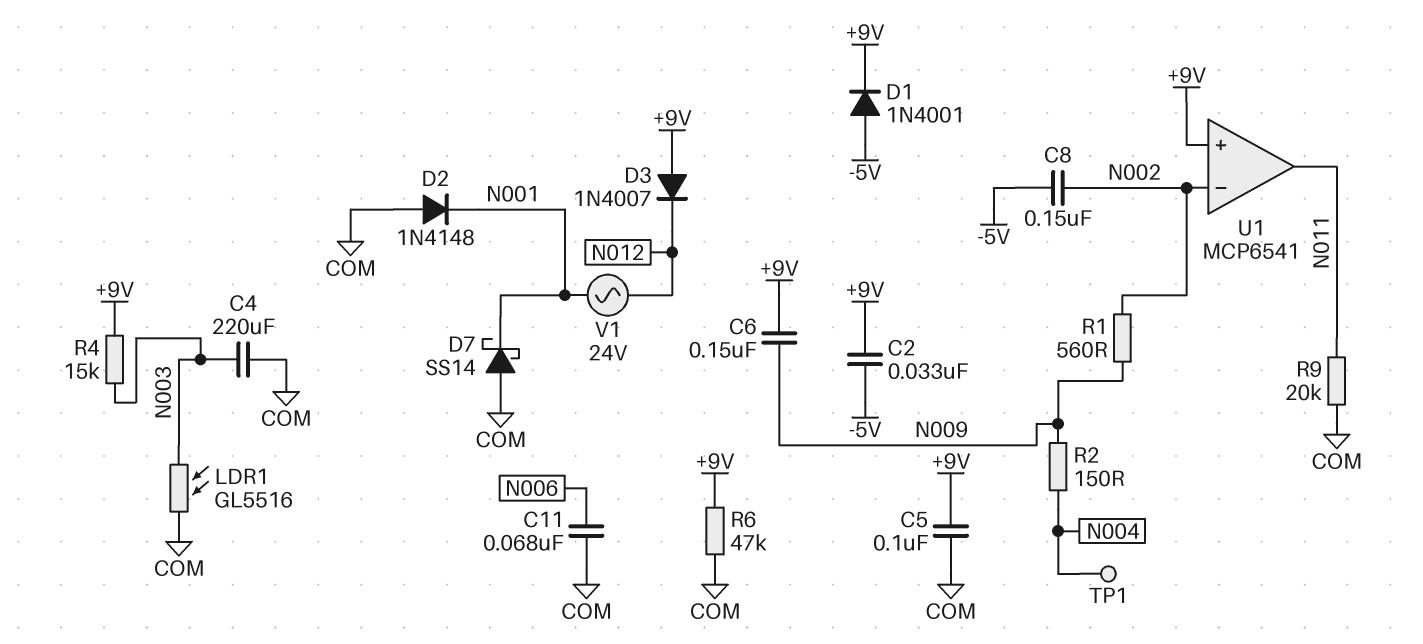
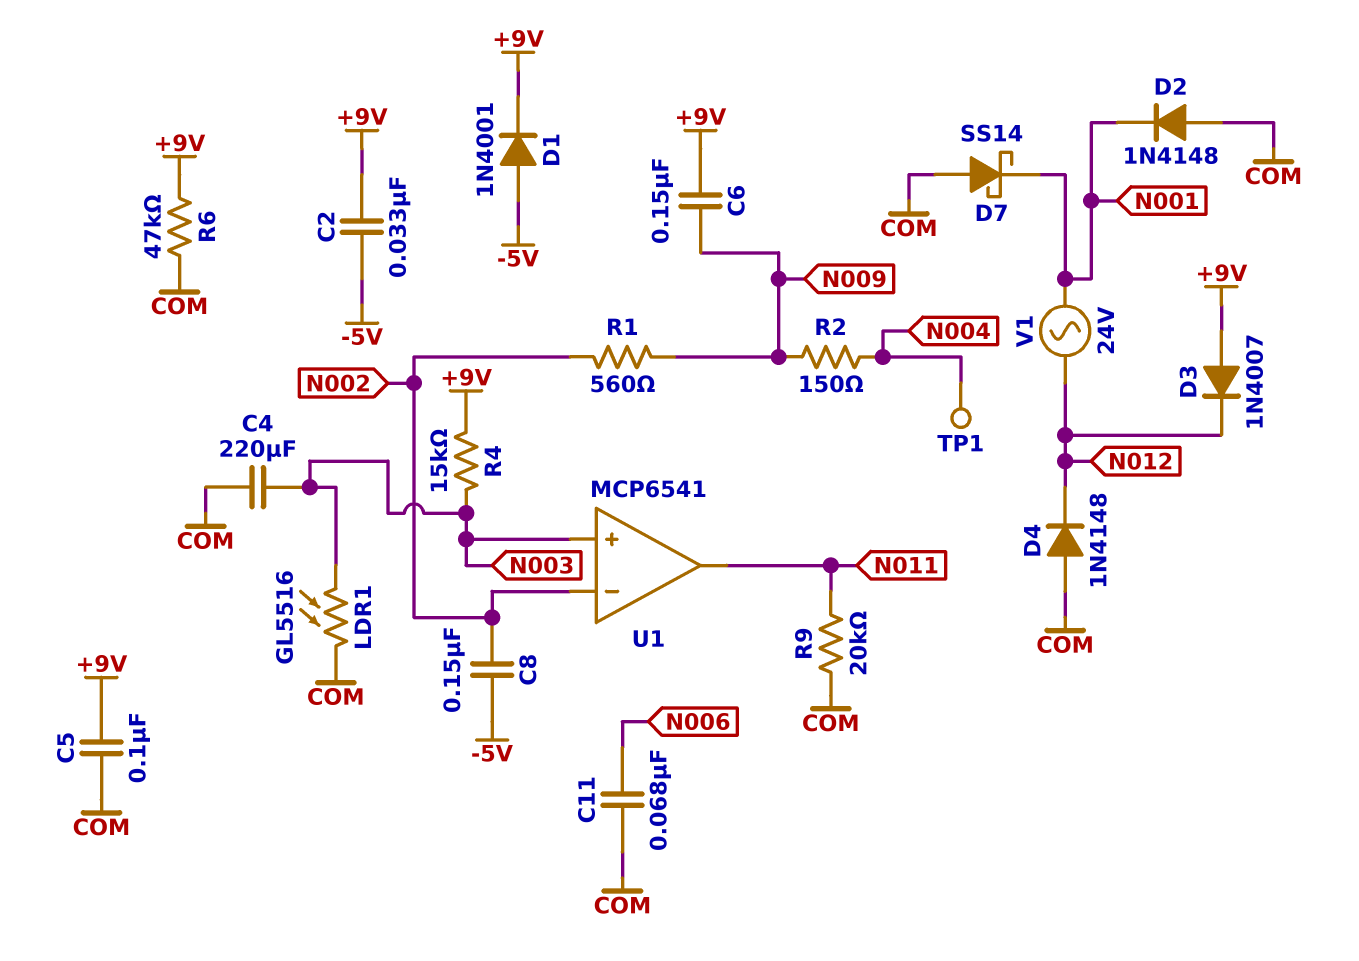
D4: none -> diode 1N4148 (A COM, K N012)
U1 pin in+: +9V -> N003

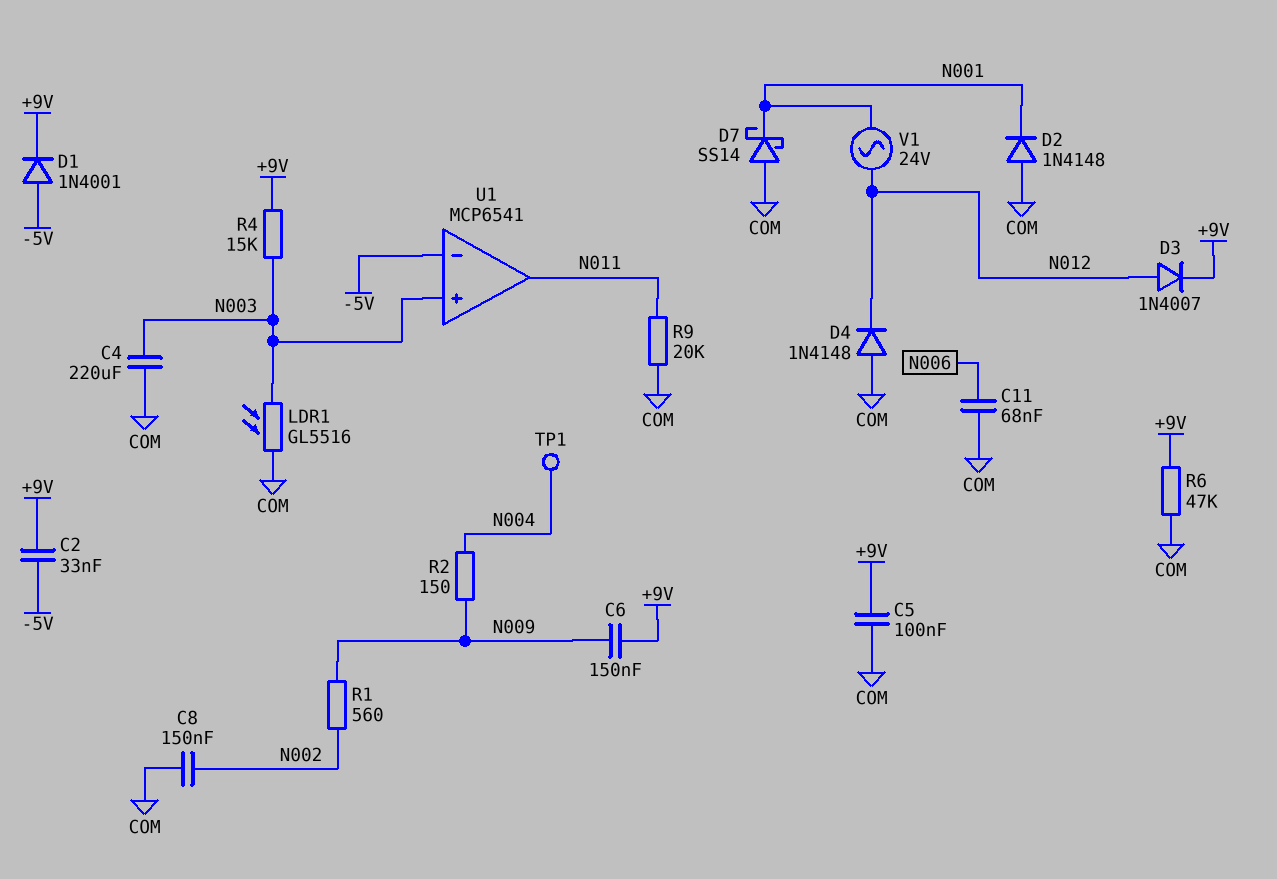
C8: 150nF (-5V, N002) -> 150nF (COM, N002)
D3: diode 1N4007 (A +9V, K N012) -> diode 1N4007 (A N012, K +9V)
U1 pin in-: N002 -> -5V

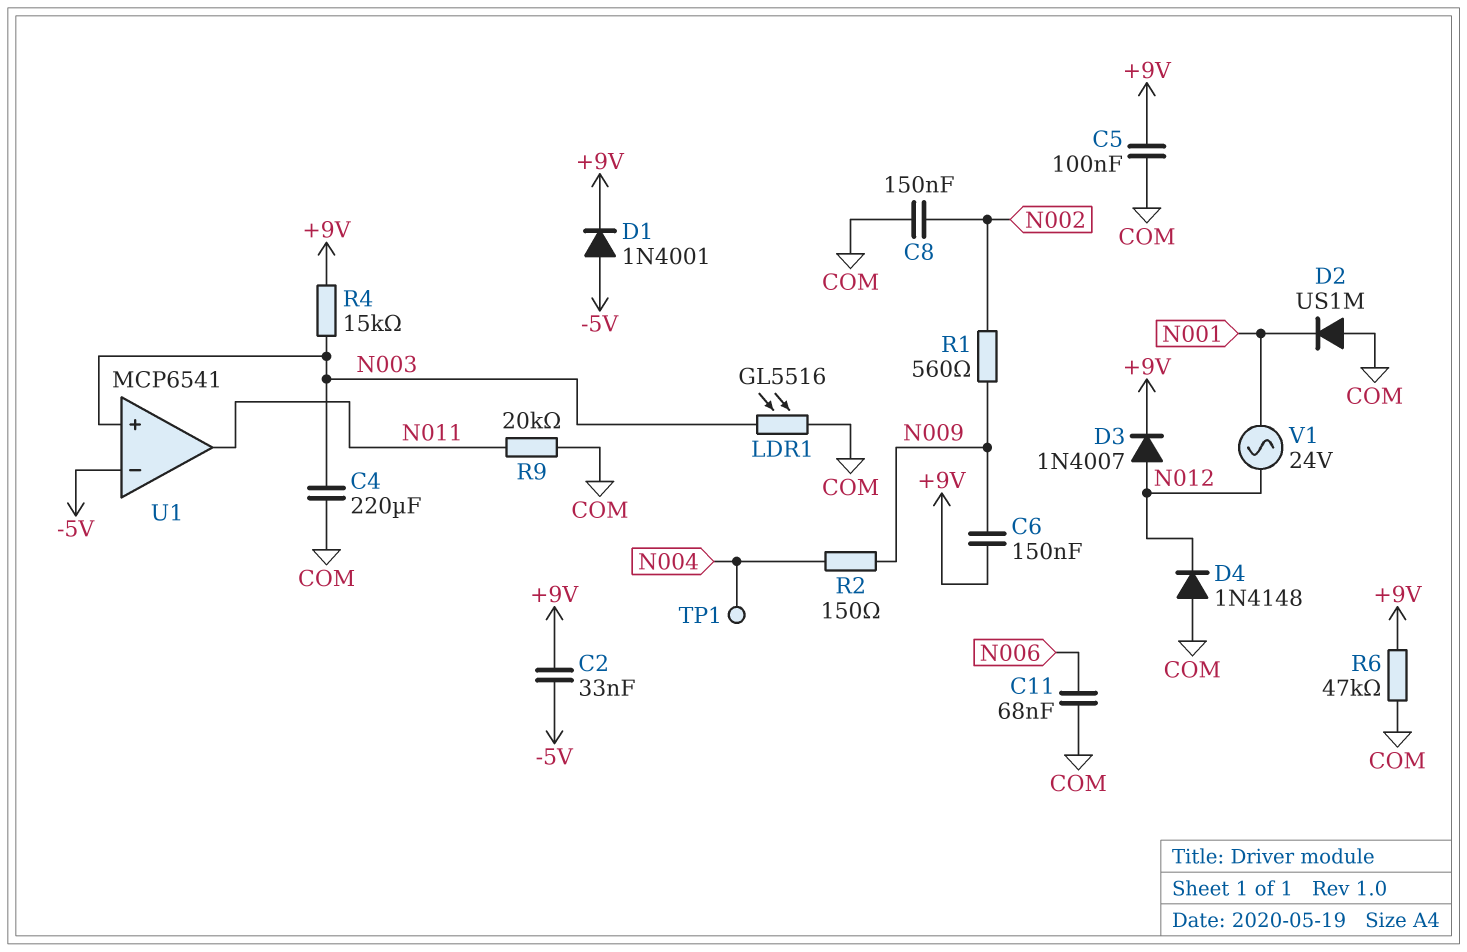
D2: diode 1N4148 (A COM, K N001) -> diode US1M (A COM, K N001)
D7: schottky SS14 (A COM, K N001) -> none

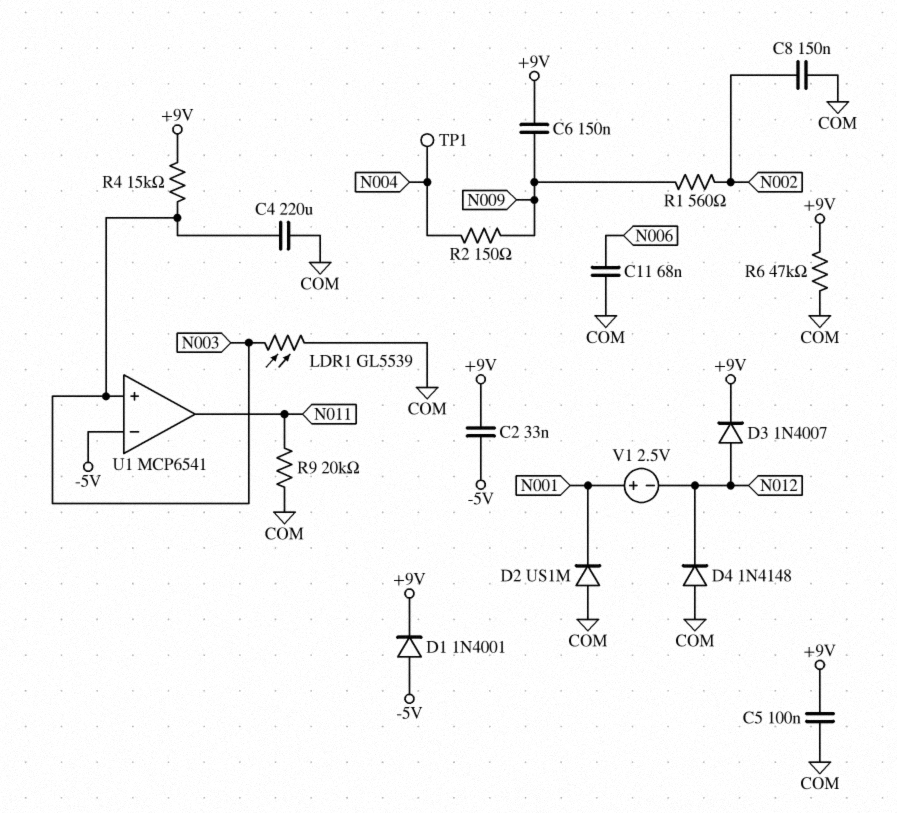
LDR1: GL5516 (COM, N003) -> GL5539 (COM, N003)
V1: AC 24V (N001, N012) -> 2.5V (plus N001, minus N012)

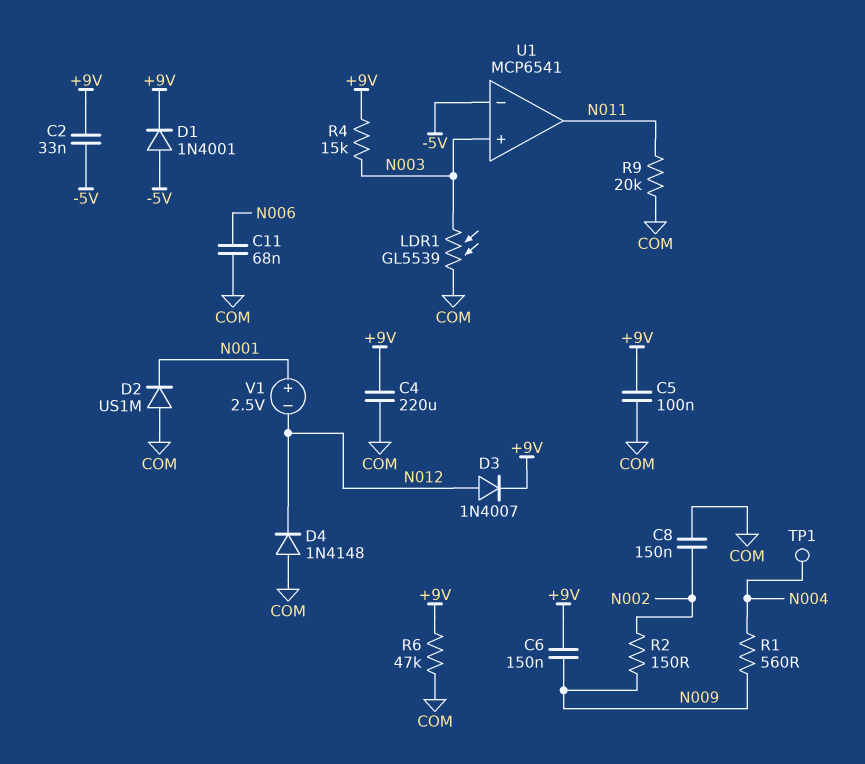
C4: 220uF (COM, N003) -> 220uF (+9V, COM)
R1: 560 (N002, N009) -> 560 (N004, N009)
R2: 150 (N004, N009) -> 150 (N002, N009)

